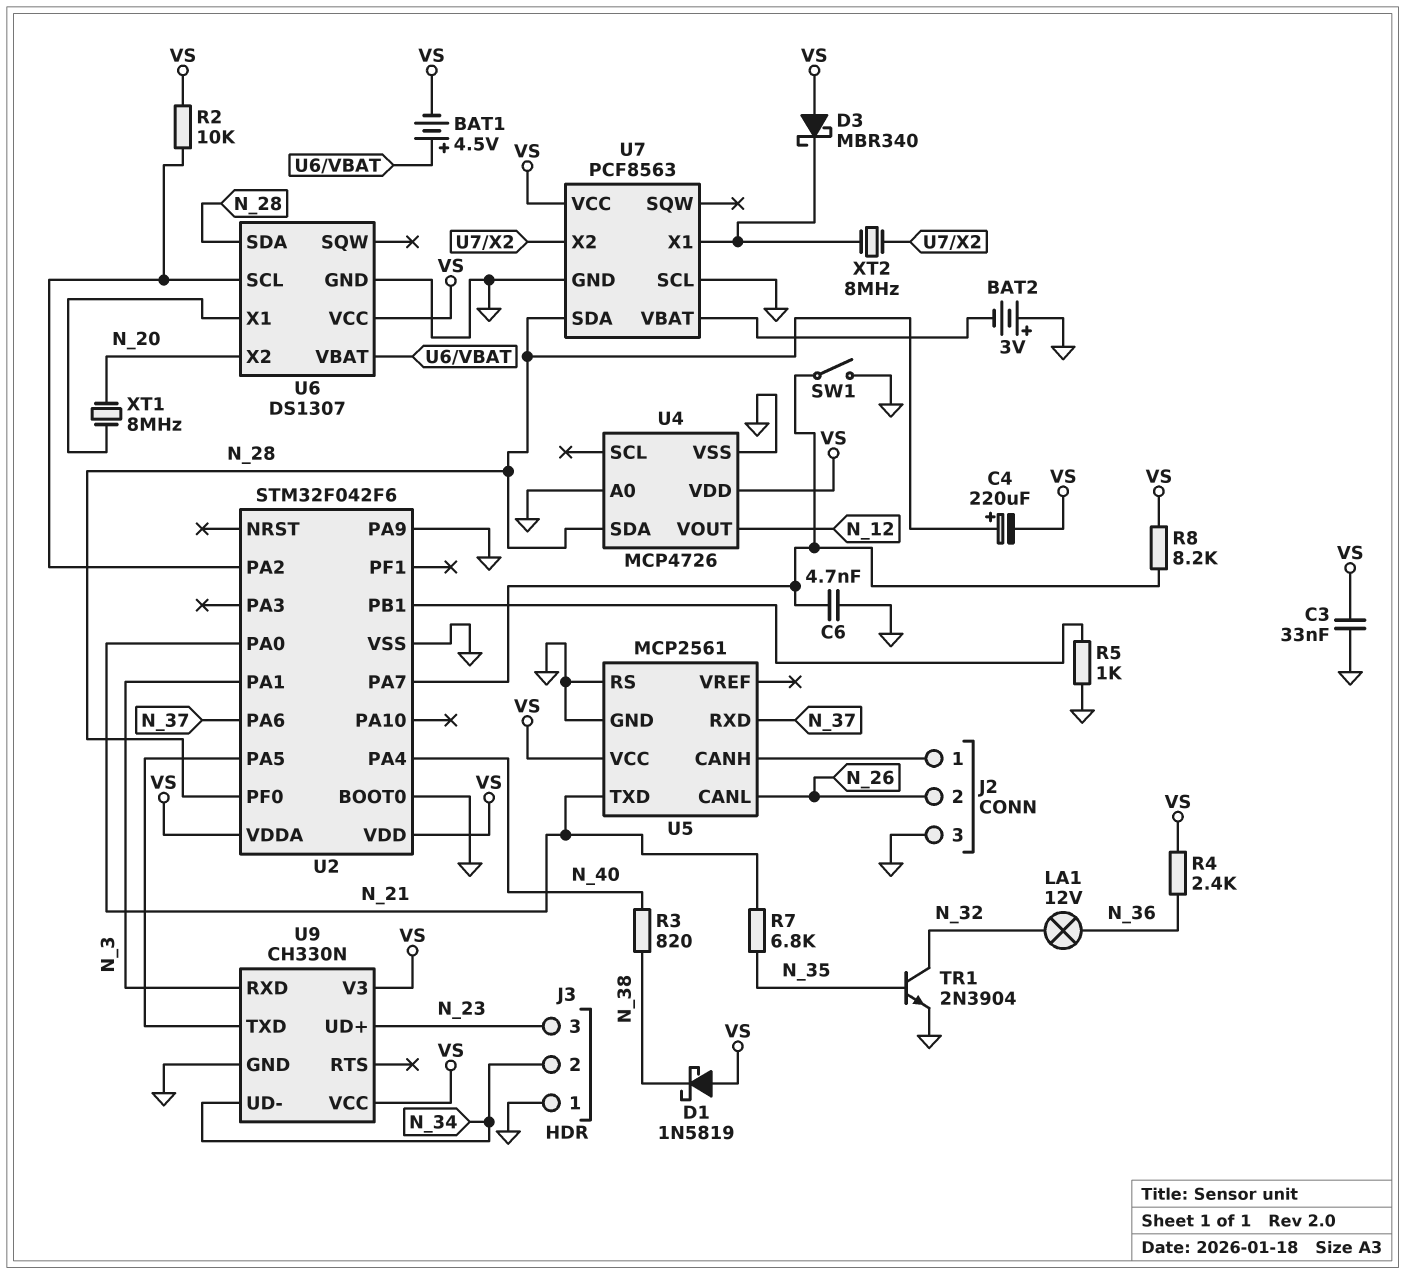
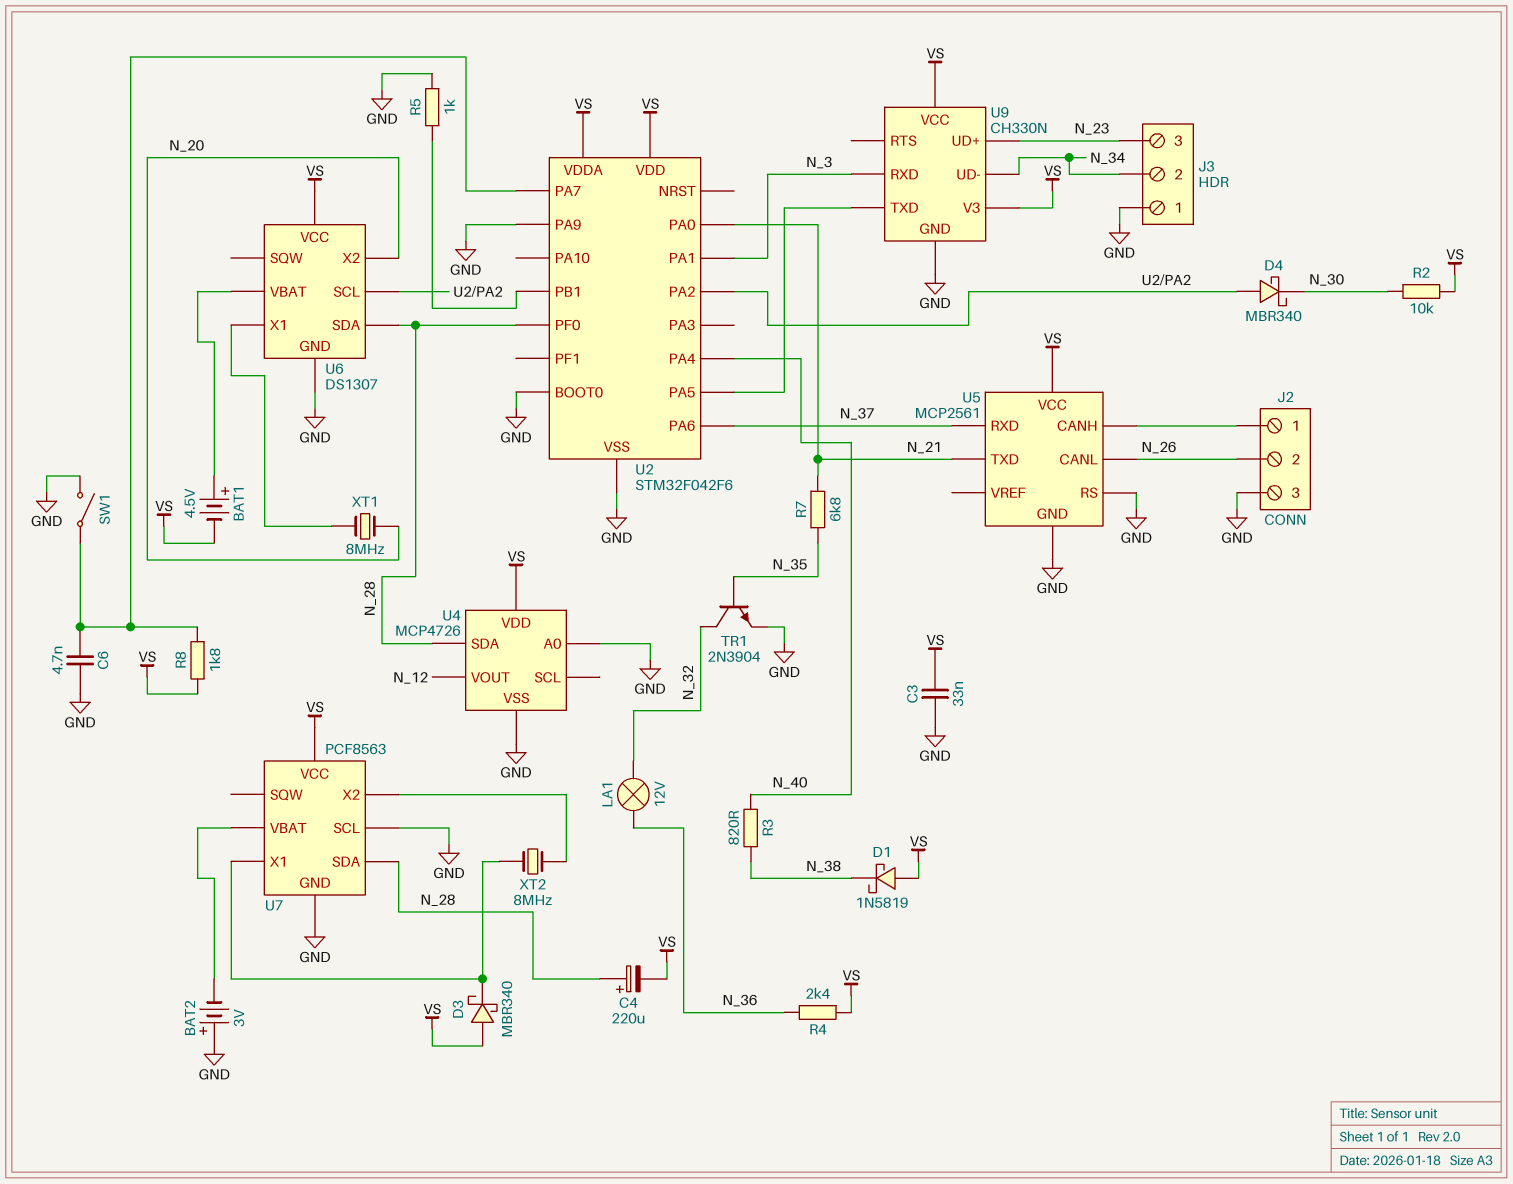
D4: none -> schottky MBR340 (A U2/PA2, K N_30)
R2: 10k (U2/PA2, VS) -> 10k (N_30, VS)
R8: 8.2k (U2/PA7, VS) -> 1.8k (U2/PA7, VS)

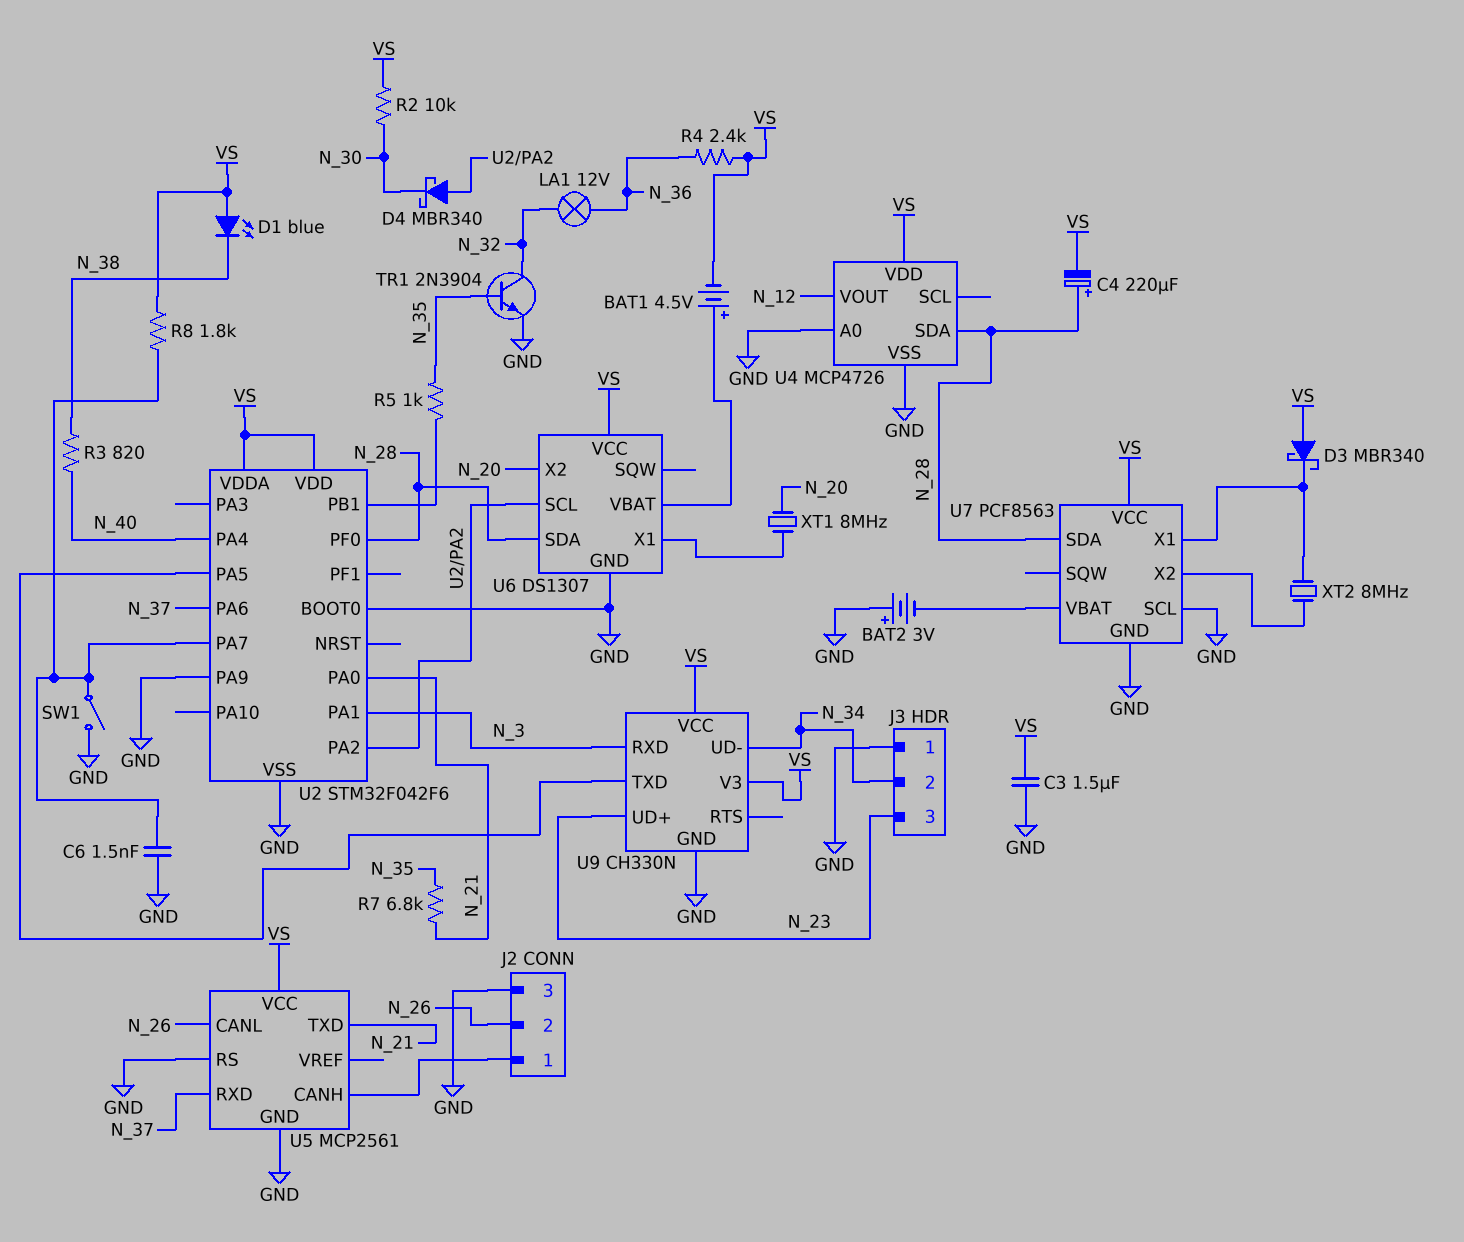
C3: 33nF (GND, VS) -> 1.5uF (GND, VS)
C6: 4.7nF (GND, U2/PA7) -> 1.5nF (GND, U2/PA7)
D1: schottky 1N5819 (A VS, K N_38) -> LED blue (A VS, K N_38)
R5: 1k (GND, U2/PB1) -> 1k (N_35, U2/PB1)

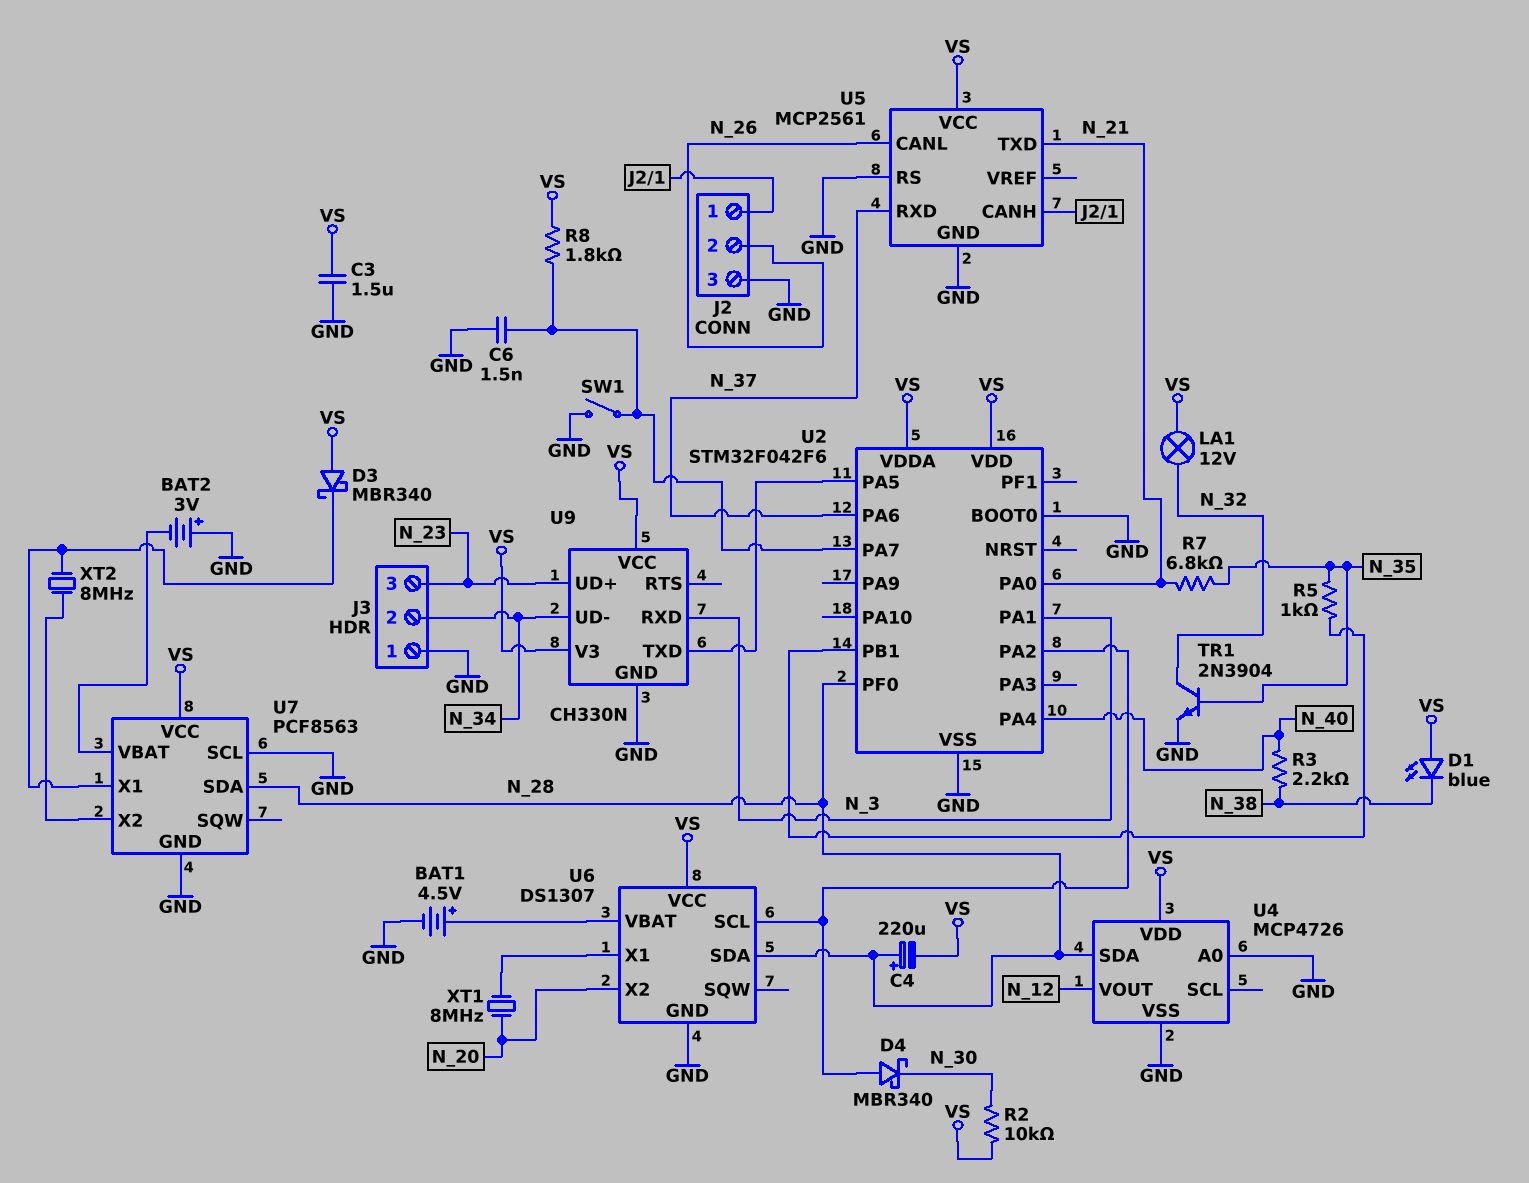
BAT1: 4.5V (plus U6/VBAT, minus VS) -> 4.5V (plus U6/VBAT, minus GND)
LA1: lamp 12V (N_32, N_36) -> lamp 12V (N_32, VS)
R3: 820 (N_38, N_40) -> 2.2k (N_38, N_40)
R4: 2.4k (N_36, VS) -> none
U2 pin PA9: GND -> none

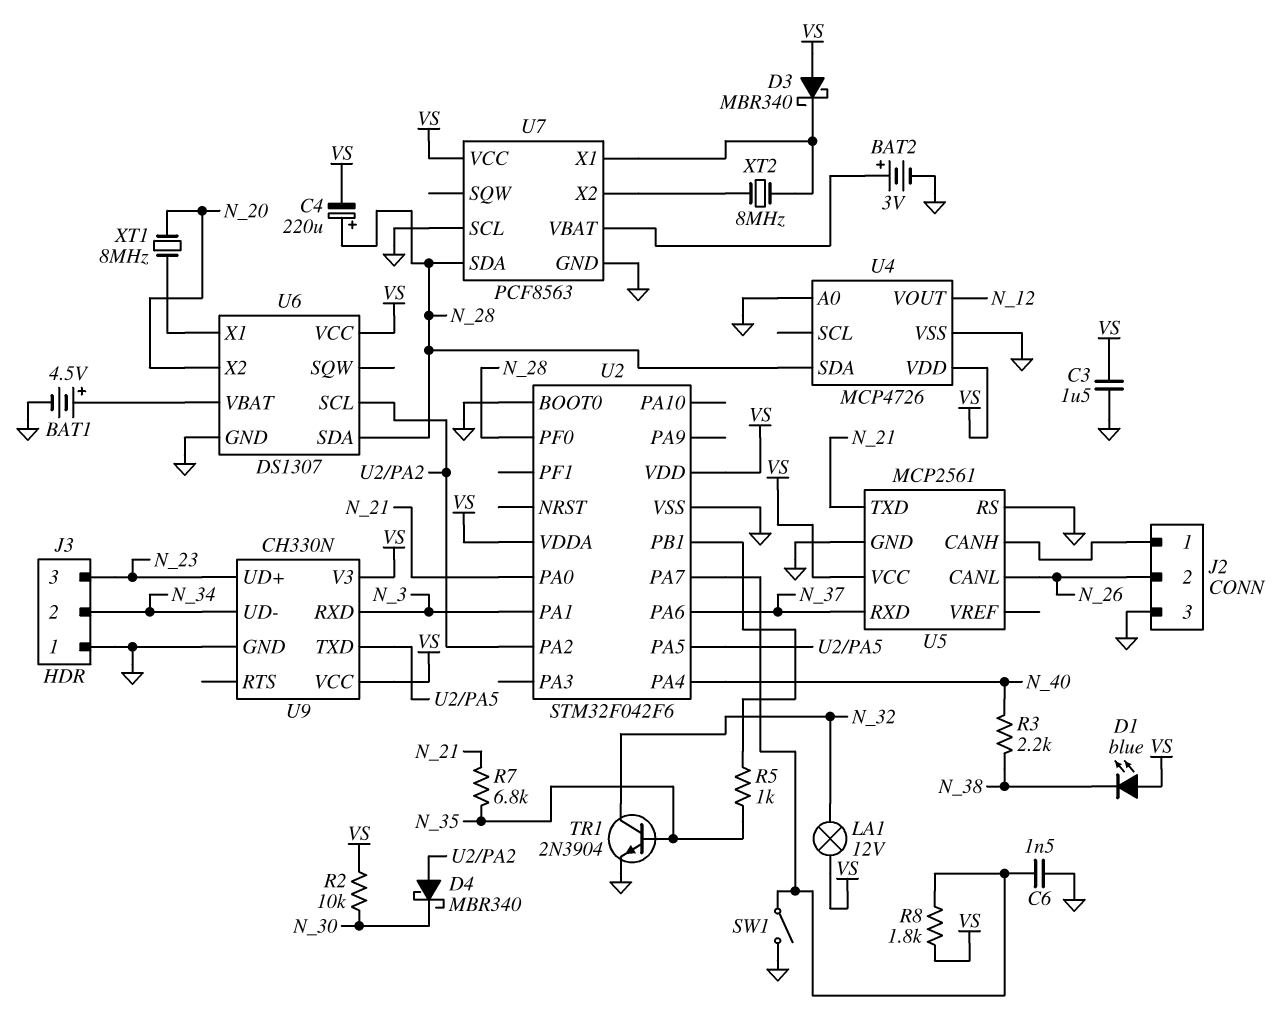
BAT2: 3V (plus GND, minus U7/VBAT) -> 3V (plus U7/VBAT, minus GND)

